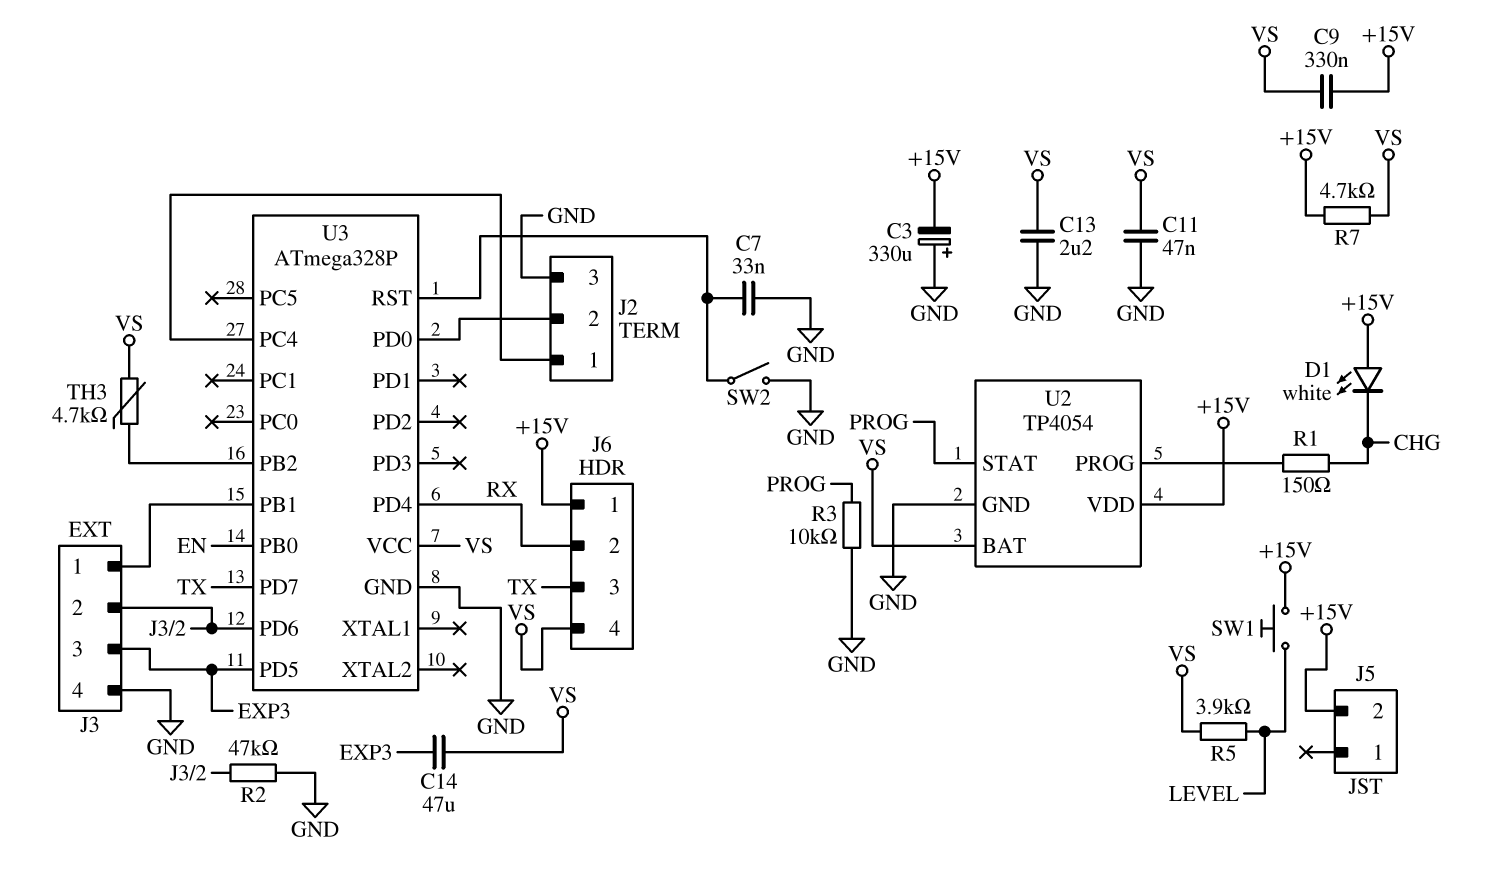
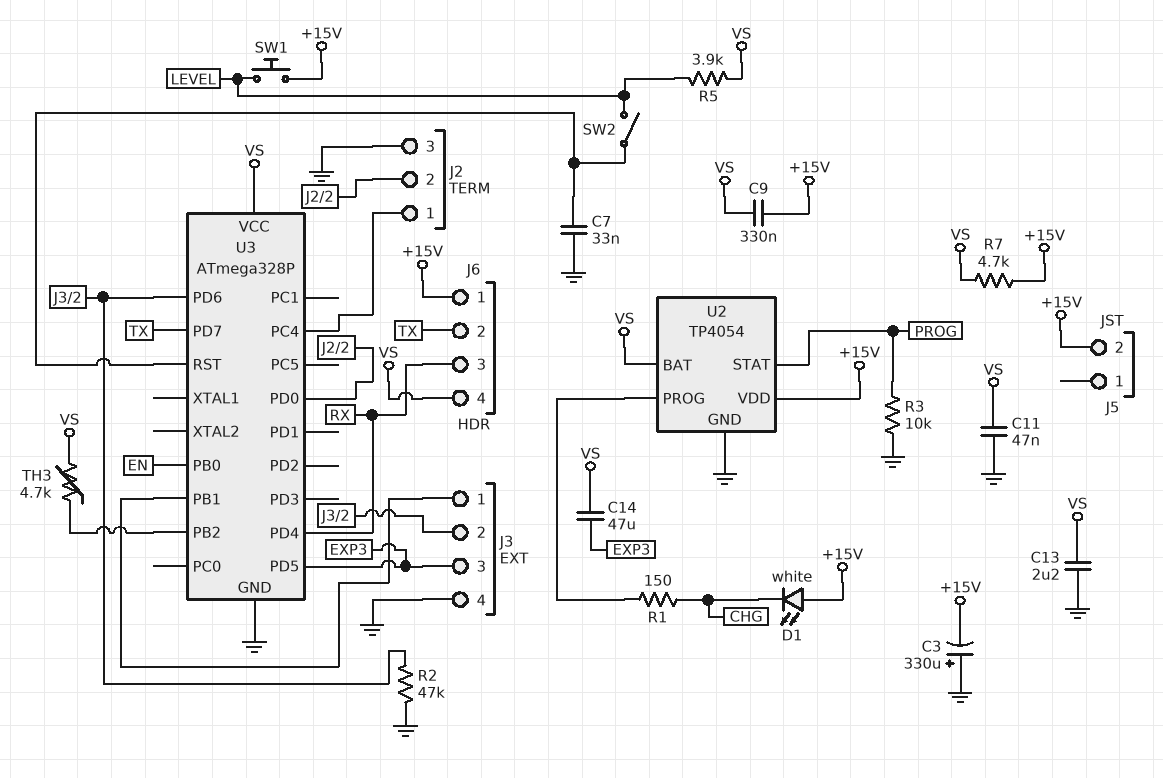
J6 pin 2: RX -> TX
J6 pin 3: TX -> RX
SW2: switch (GND, U3/RST) -> switch (LEVEL, U3/RST)

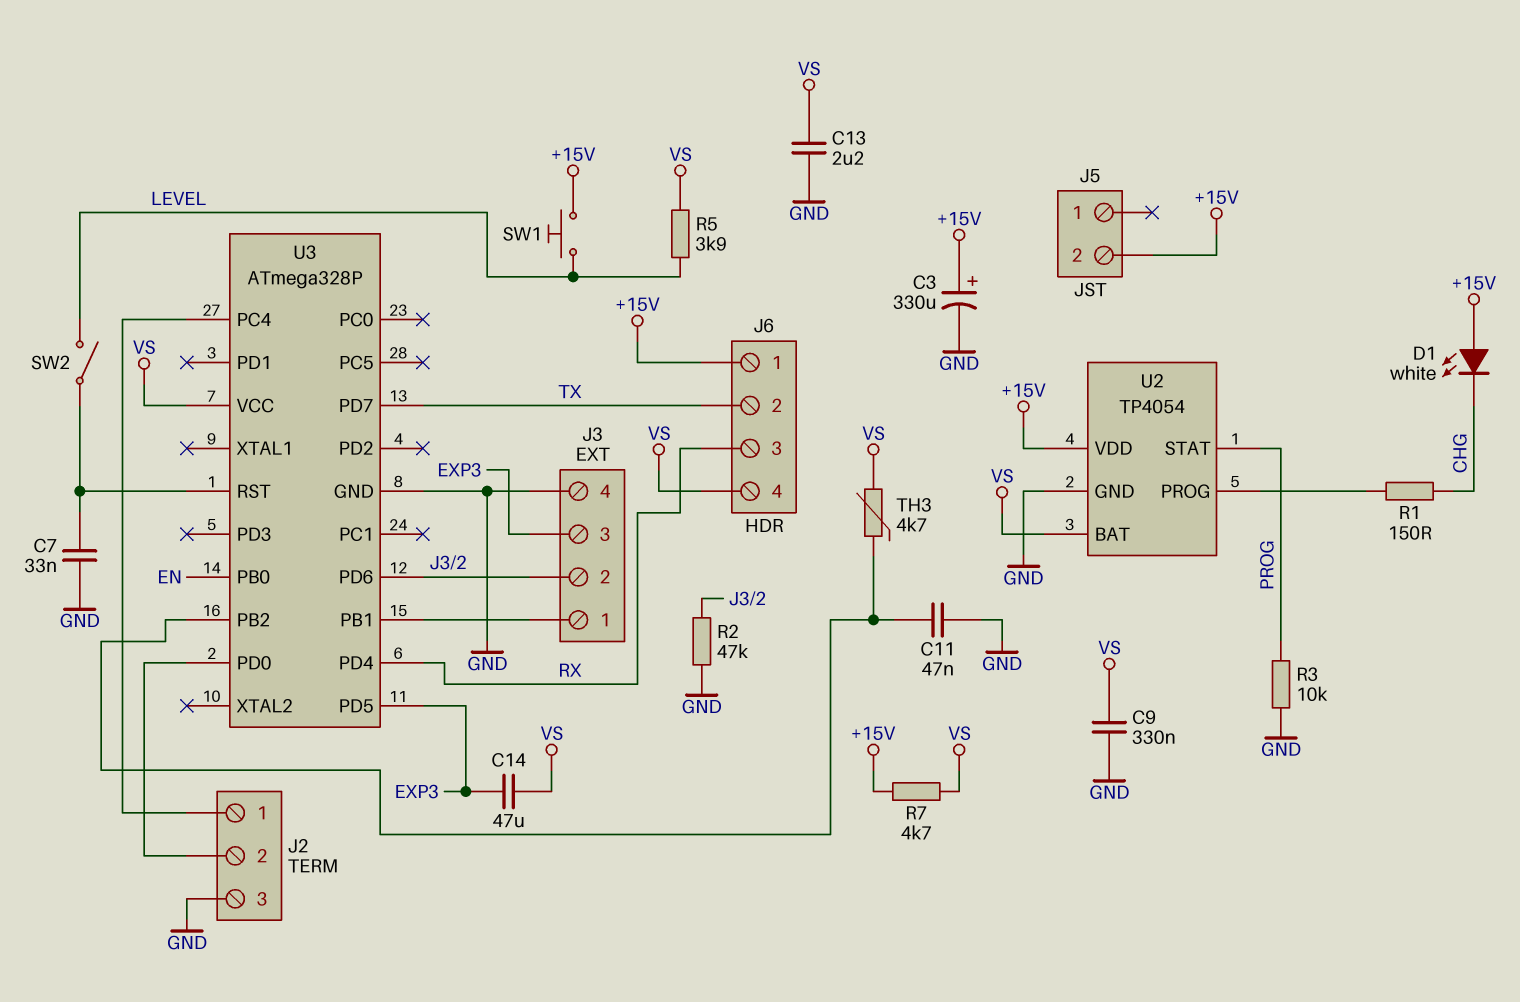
C3: 330uF (plus GND, minus +15V) -> 330uF (plus +15V, minus GND)
C9: 330nF (+15V, VS) -> 330nF (GND, VS)
C11: 47nF (GND, VS) -> 47nF (GND, U3/PB2)

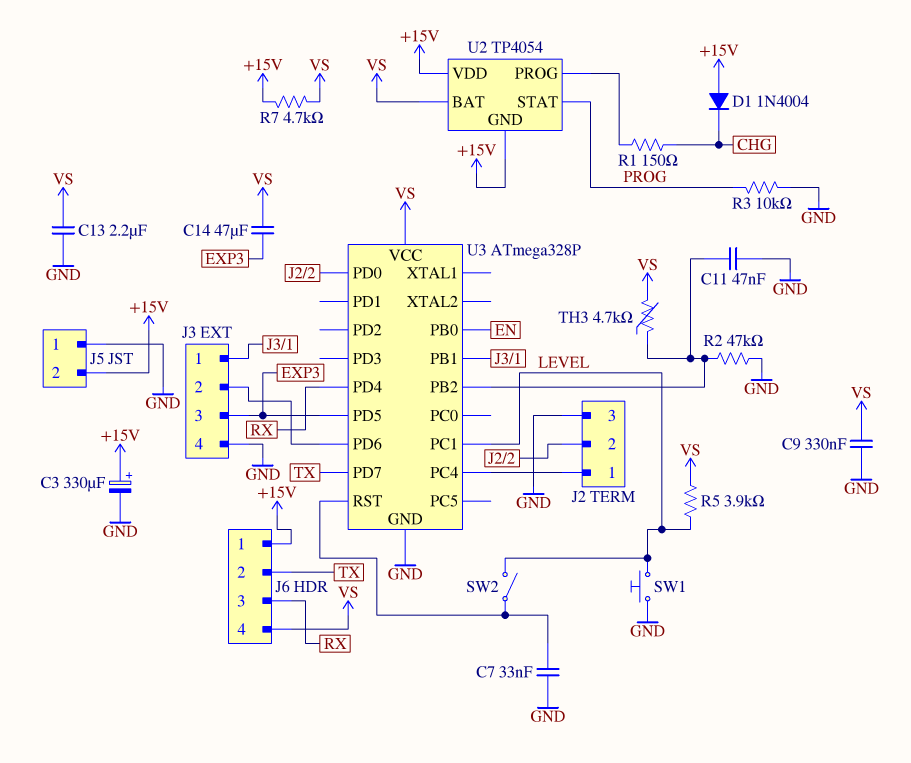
D1: LED white (A +15V, K CHG) -> diode 1N4004 (A +15V, K CHG)
J5 pin 1: none -> GND
R2: 47k (GND, J3/2) -> 47k (GND, U3/PB2)
SW1: button (+15V, LEVEL) -> button (GND, LEVEL)
U2 pin GND: GND -> +15V
U3 pin PC1: none -> LEVEL

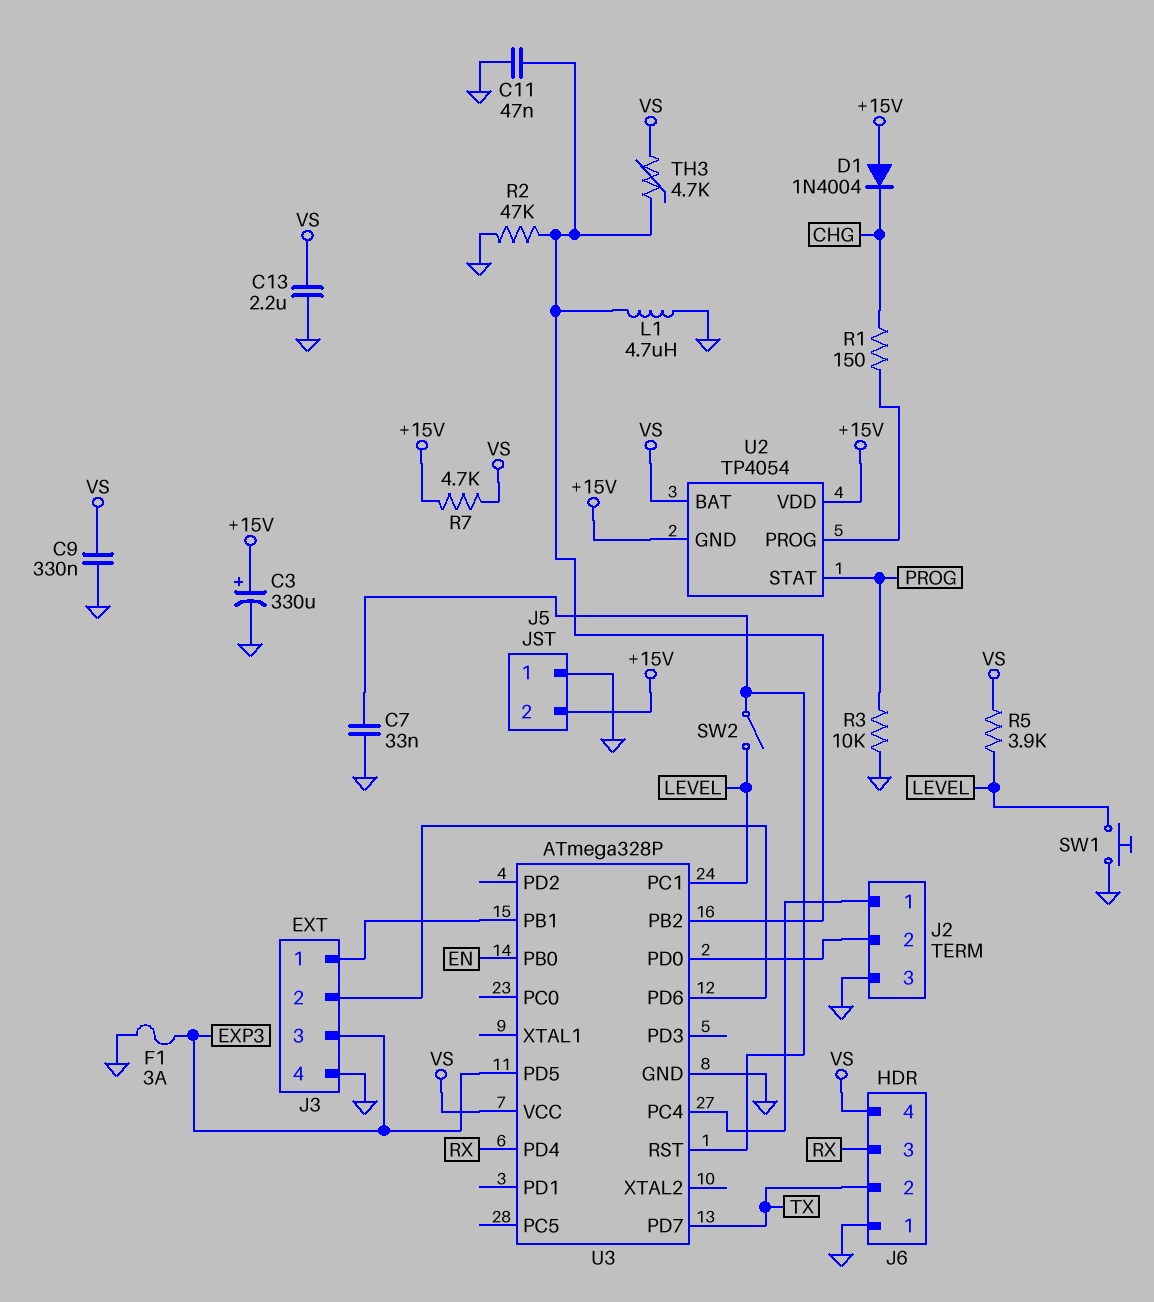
C14: 47uF (EXP3, VS) -> none
F1: none -> 3A (EXP3, GND)
J6 pin 1: +15V -> GND
L1: none -> 4.7uH (GND, U3/PB2)

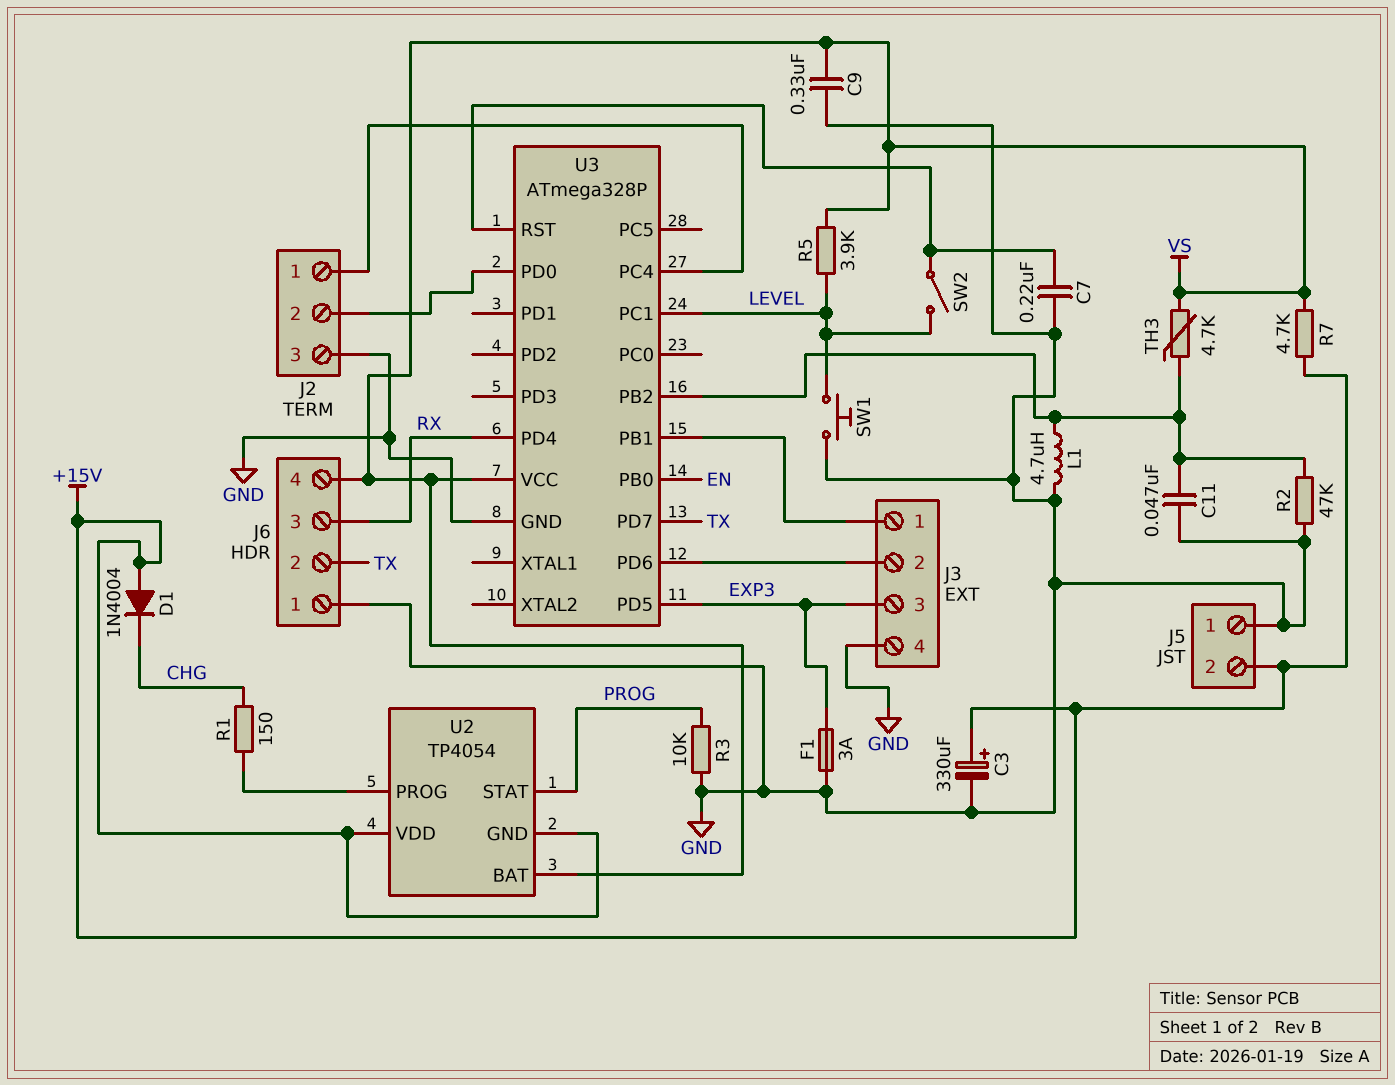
C7: 33nF (GND, U3/RST) -> 220nF (GND, U3/RST)
C13: 2.2uF (GND, VS) -> none

